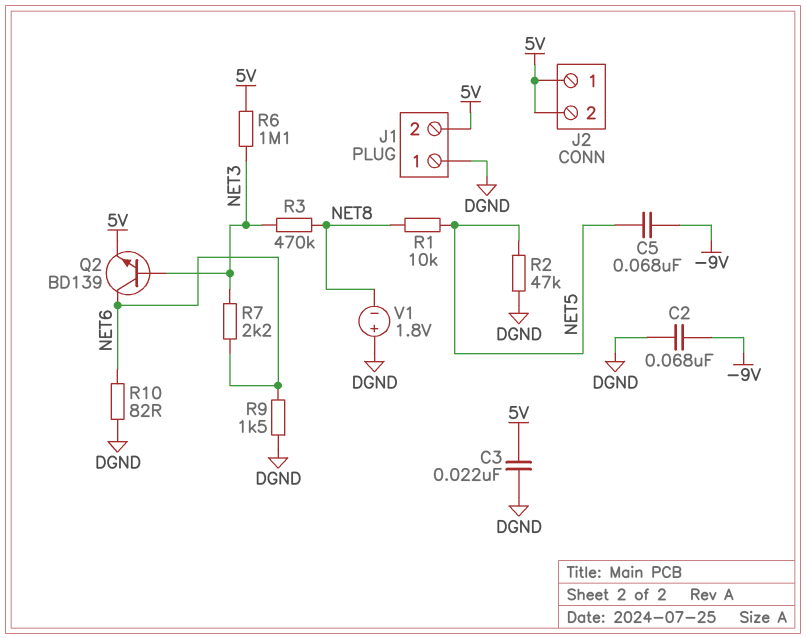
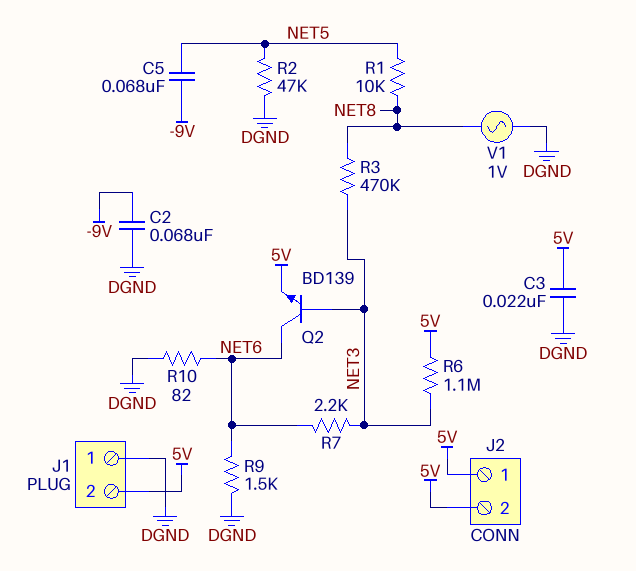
V1: 1.8V (plus DGND, minus NET8) -> AC 1V (DGND, NET8)

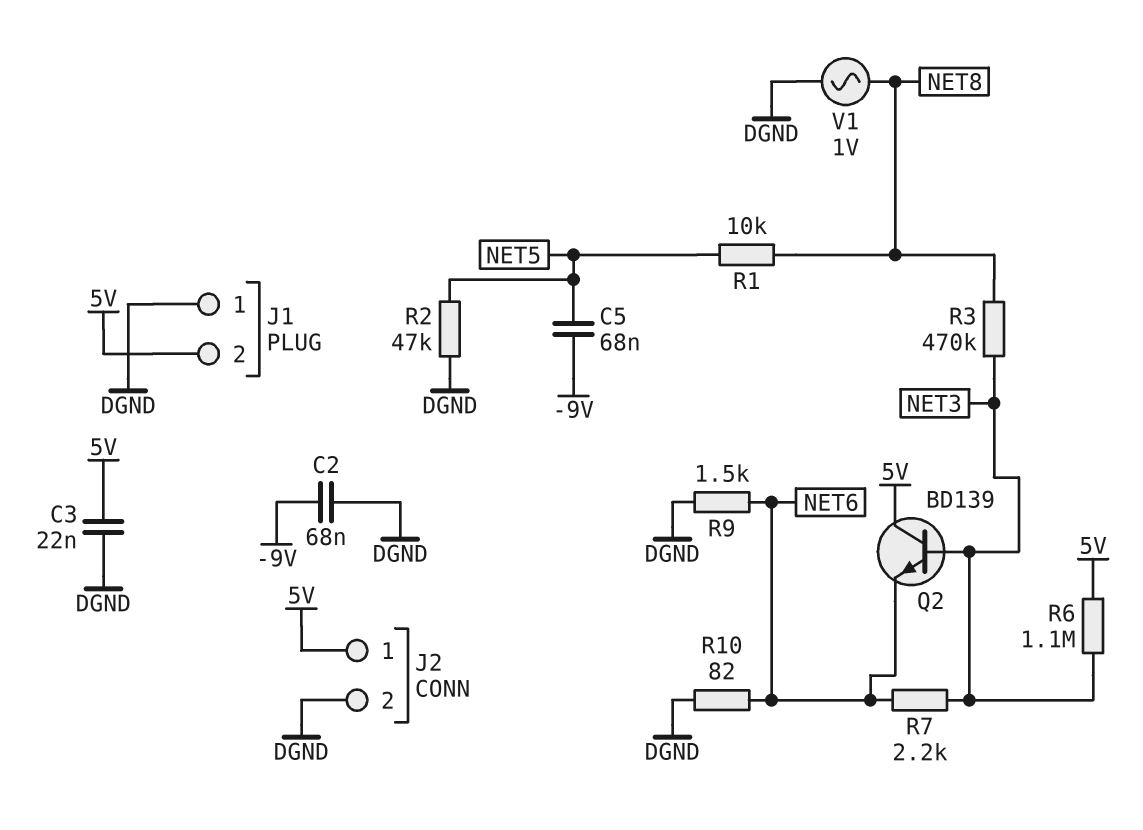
J2 pin 2: 5V -> DGND
Q2: NPN BD139 (B NET3, C NET6, E 5V) -> NPN BD139 (B NET3, C 5V, E NET6)

